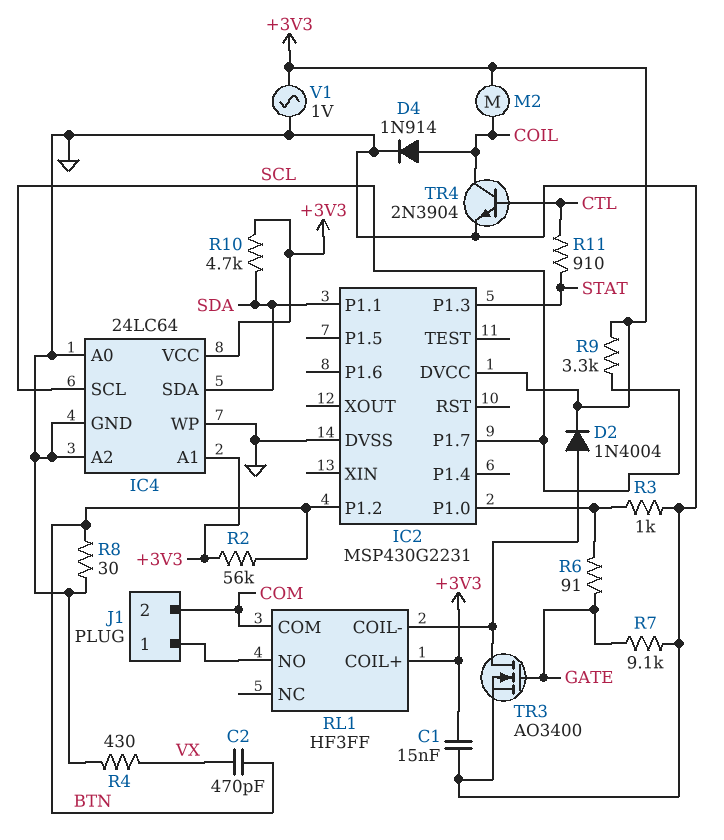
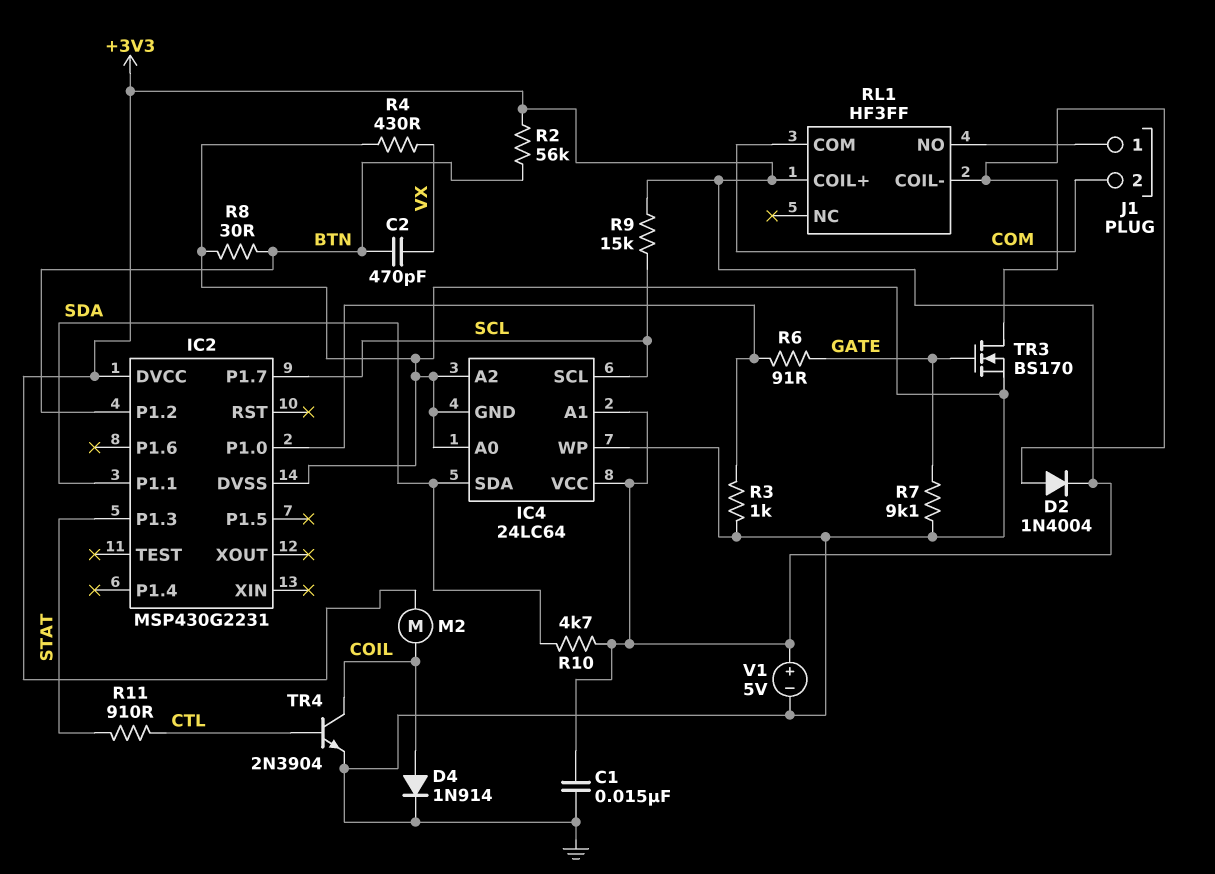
R9: 3.3k (+3V3, SCL) -> 15k (+3V3, SCL)
TR3: NMOS AO3400 (G GATE, D RL1/COIL-, S GND) -> NMOS BS170 (G GATE, D RL1/COIL-, S GND)
V1: AC 1V (+3V3, GND) -> 5V (plus +3V3, minus GND)

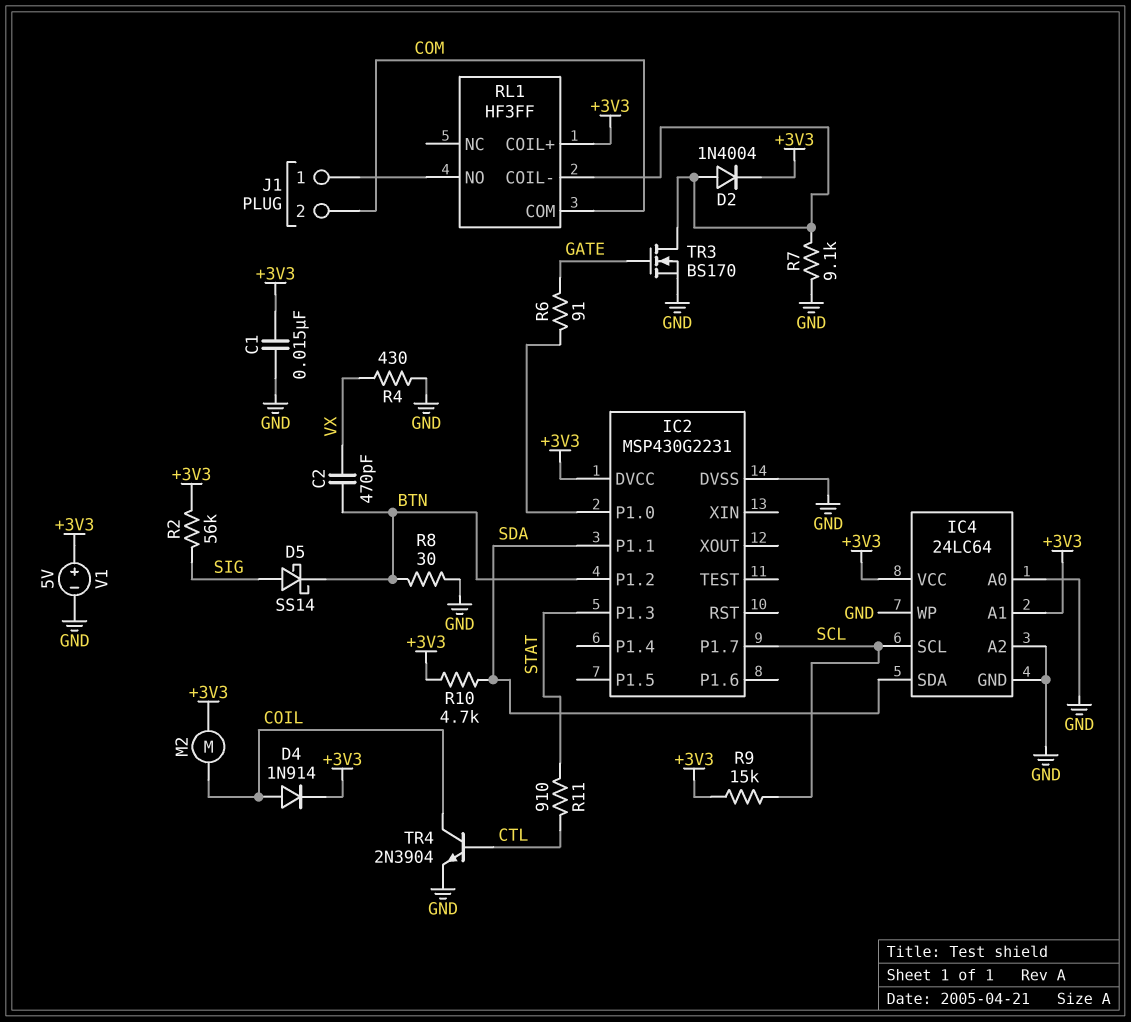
D4: diode 1N914 (A COIL, K GND) -> diode 1N914 (A COIL, K +3V3)
D5: none -> schottky SS14 (A SIG, K BTN)
R2: 56k (+3V3, BTN) -> 56k (+3V3, SIG)
R3: 1k (GND, IC2/P1.0) -> none
R7: 9.1k (GATE, GND) -> 9.1k (GND, RL1/COIL-)

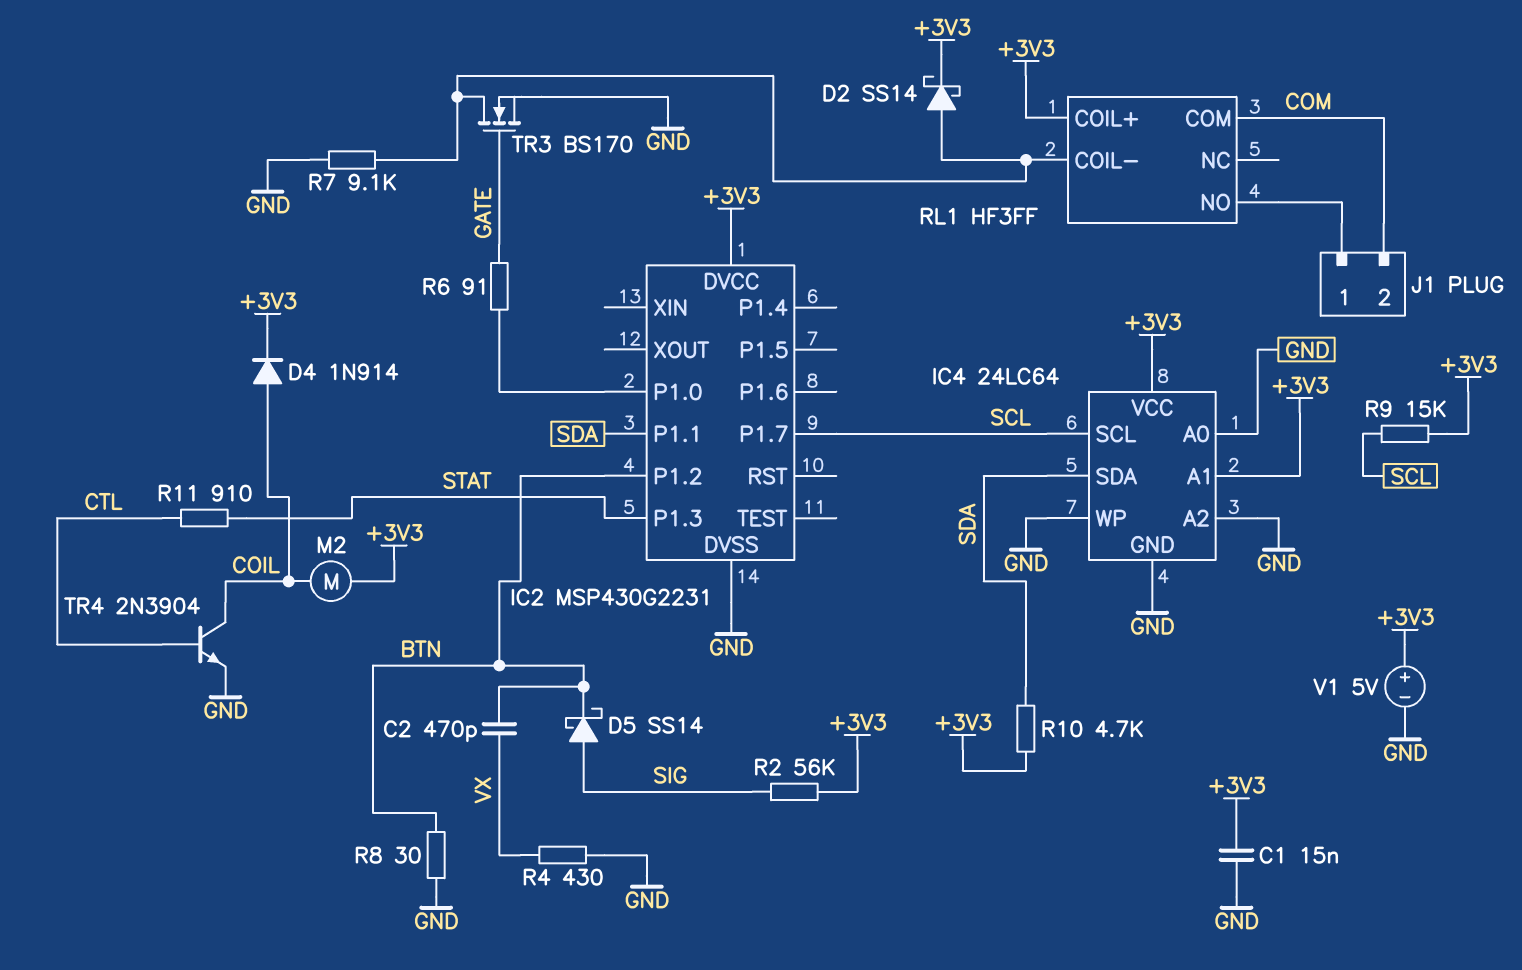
D2: diode 1N4004 (A RL1/COIL-, K +3V3) -> schottky SS14 (A RL1/COIL-, K +3V3)

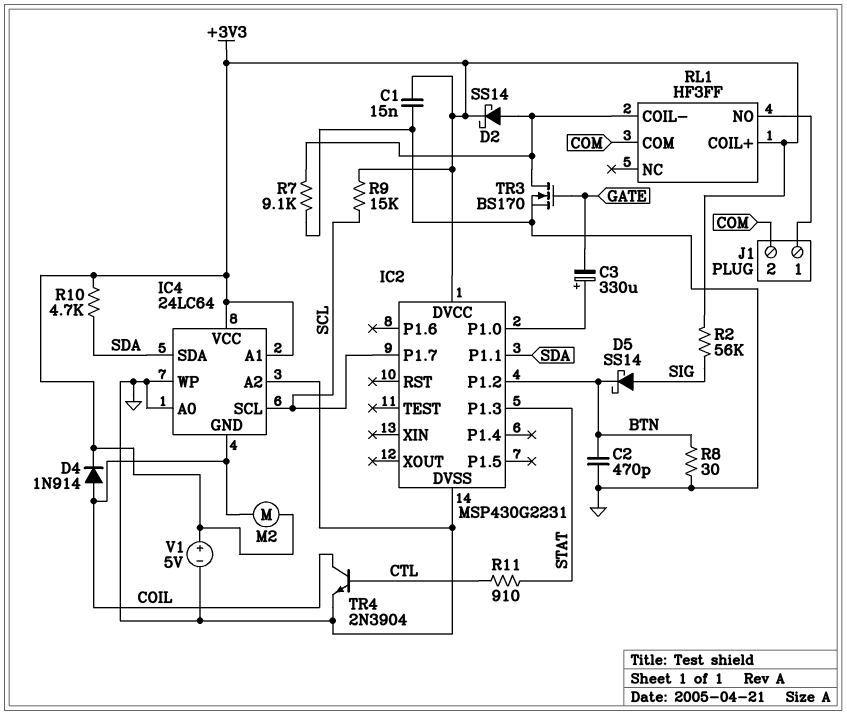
C2: 470pF (BTN, VX) -> 470pF (BTN, GND)
C3: none -> 330uF (plus IC2/P1.0, minus GATE)
IC4 pin GND: GND -> COIL
R4: 430 (GND, VX) -> none
R6: 91 (GATE, IC2/P1.0) -> none

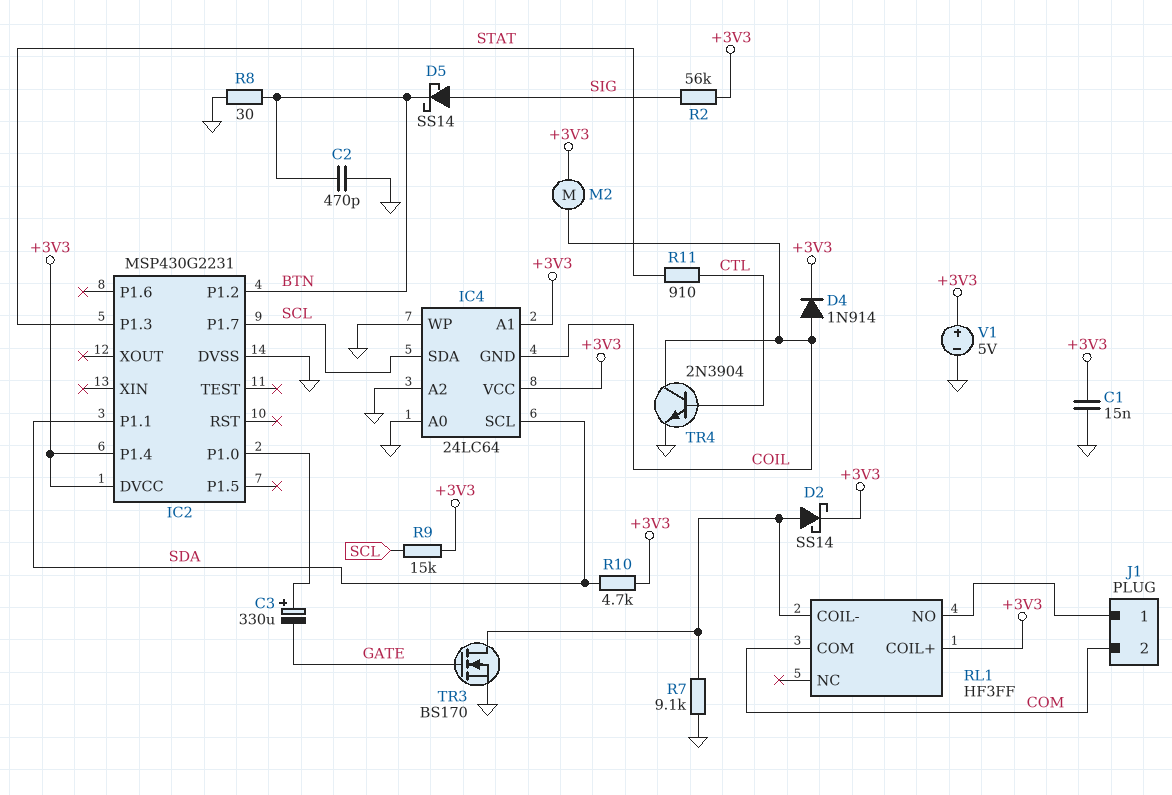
IC2 pin P1.4: none -> +3V3
IC4 pin SCL: SCL -> SDA
IC4 pin SDA: SDA -> SCL

